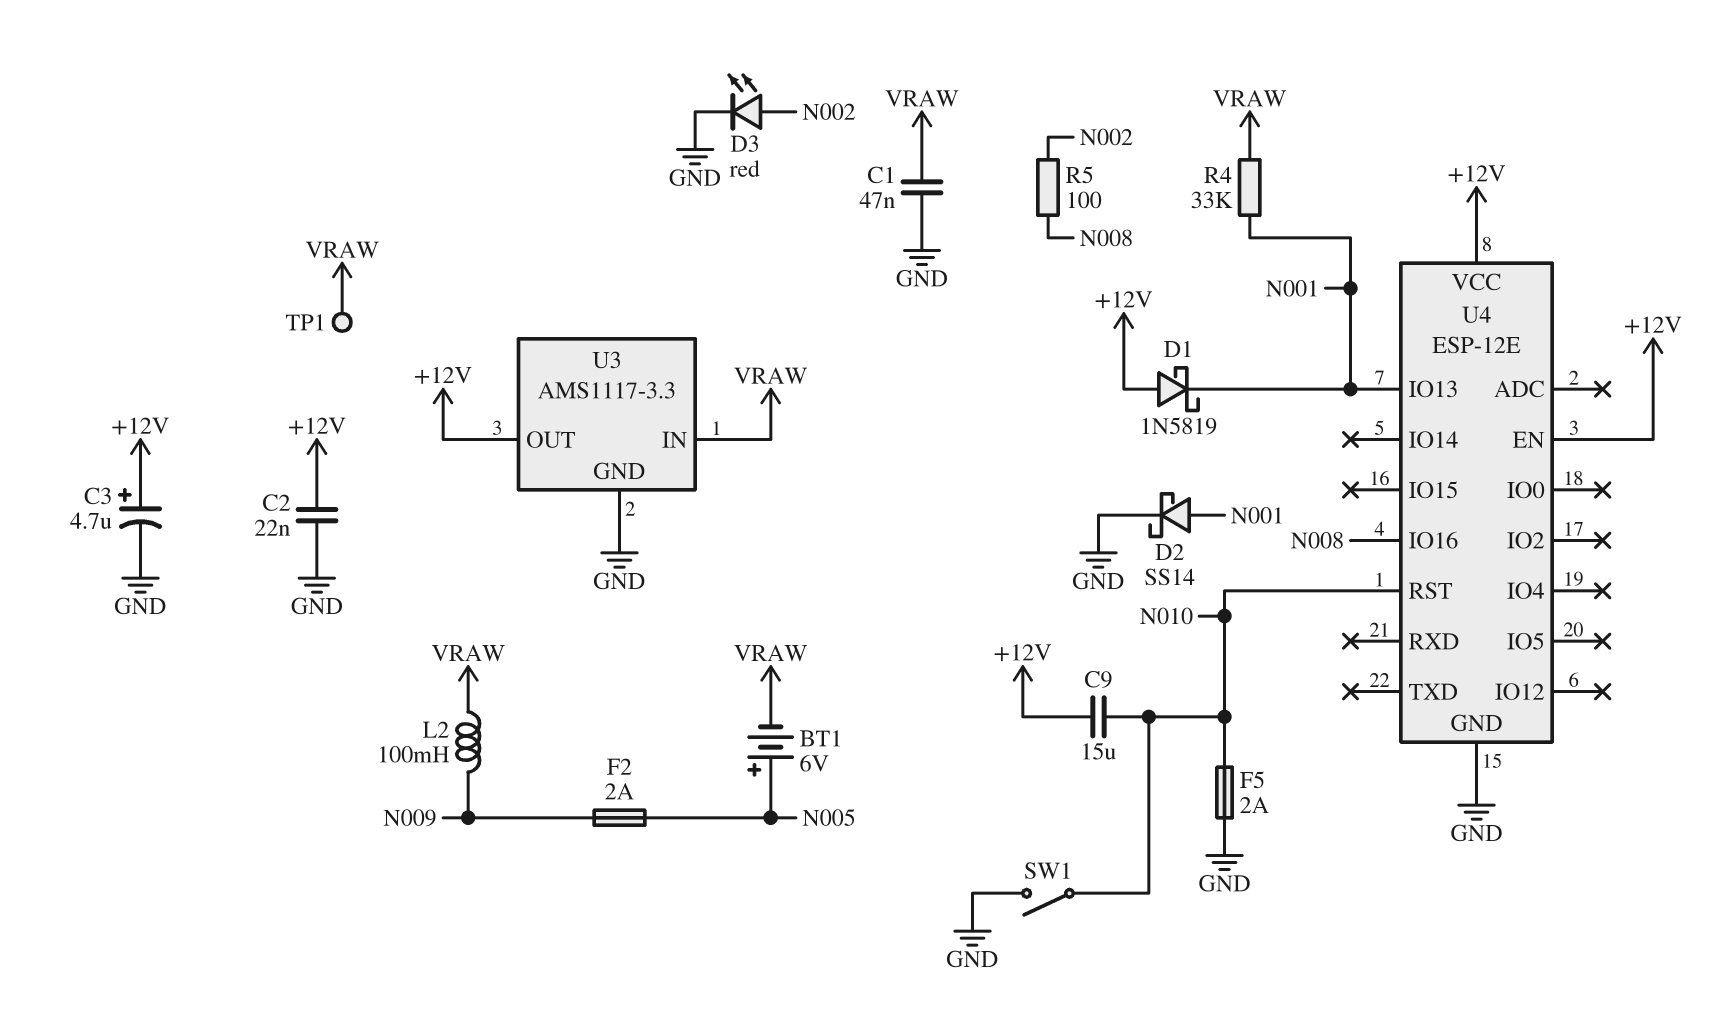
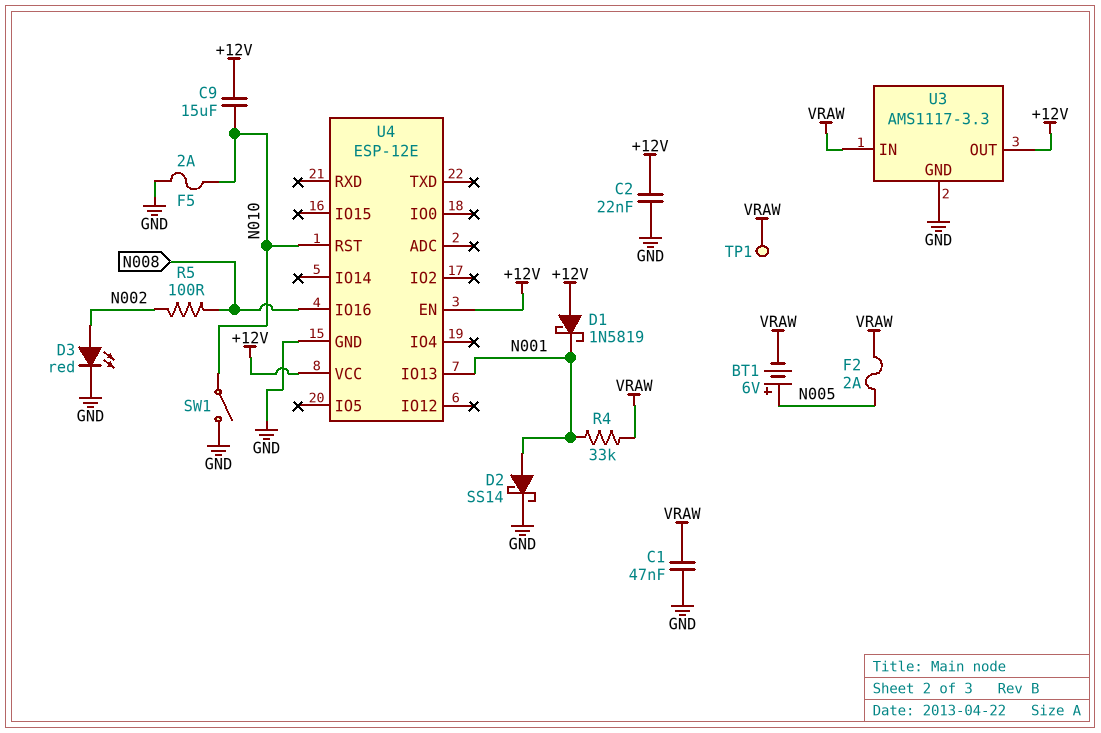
C3: 4.7uF (plus +12V, minus GND) -> none
F2: 2A (N005, N009) -> 2A (N005, VRAW)
L2: 100mH (N009, VRAW) -> none

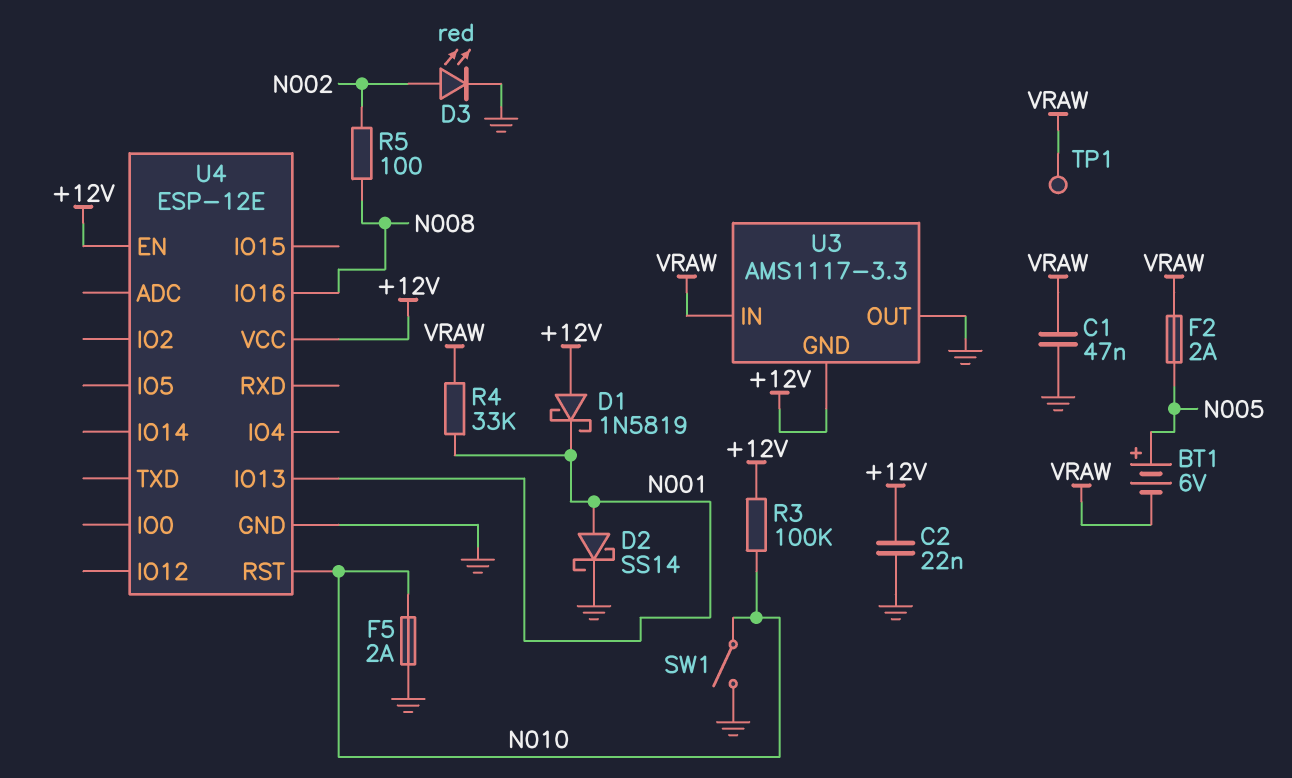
C9: 15uF (+12V, N010) -> none
R3: none -> 100k (+12V, N010)
U3 pin GND: GND -> +12V
U3 pin OUT: +12V -> GND

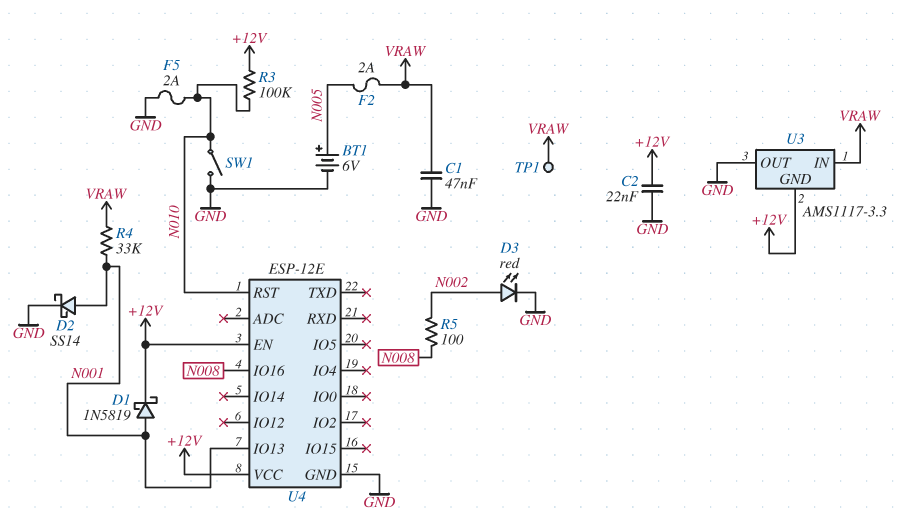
BT1: 6V (plus N005, minus VRAW) -> 6V (plus N005, minus GND)
D1: schottky 1N5819 (A +12V, K N001) -> schottky 1N5819 (A N001, K +12V)

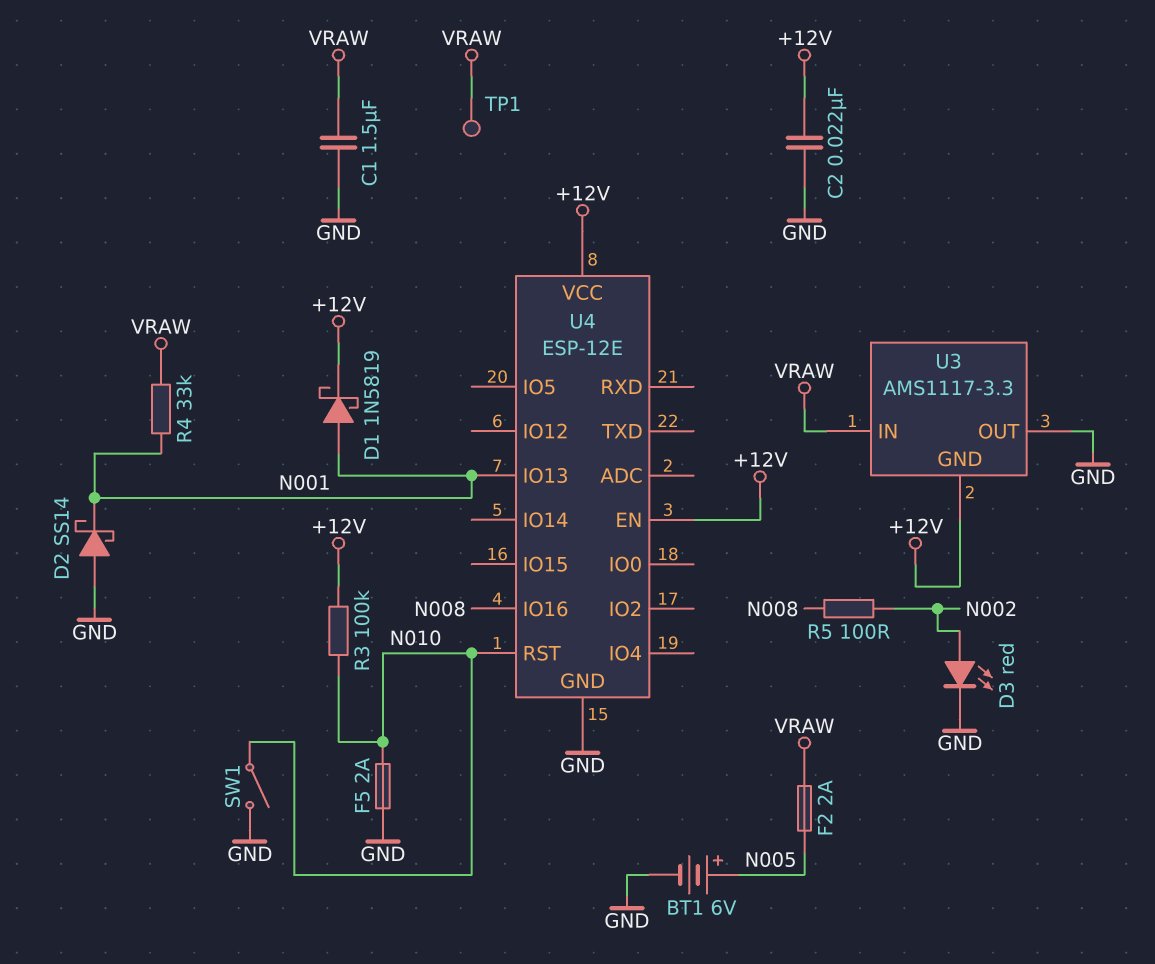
C1: 47nF (GND, VRAW) -> 1.5uF (GND, VRAW)
D2: schottky SS14 (A N001, K GND) -> schottky SS14 (A GND, K N001)

